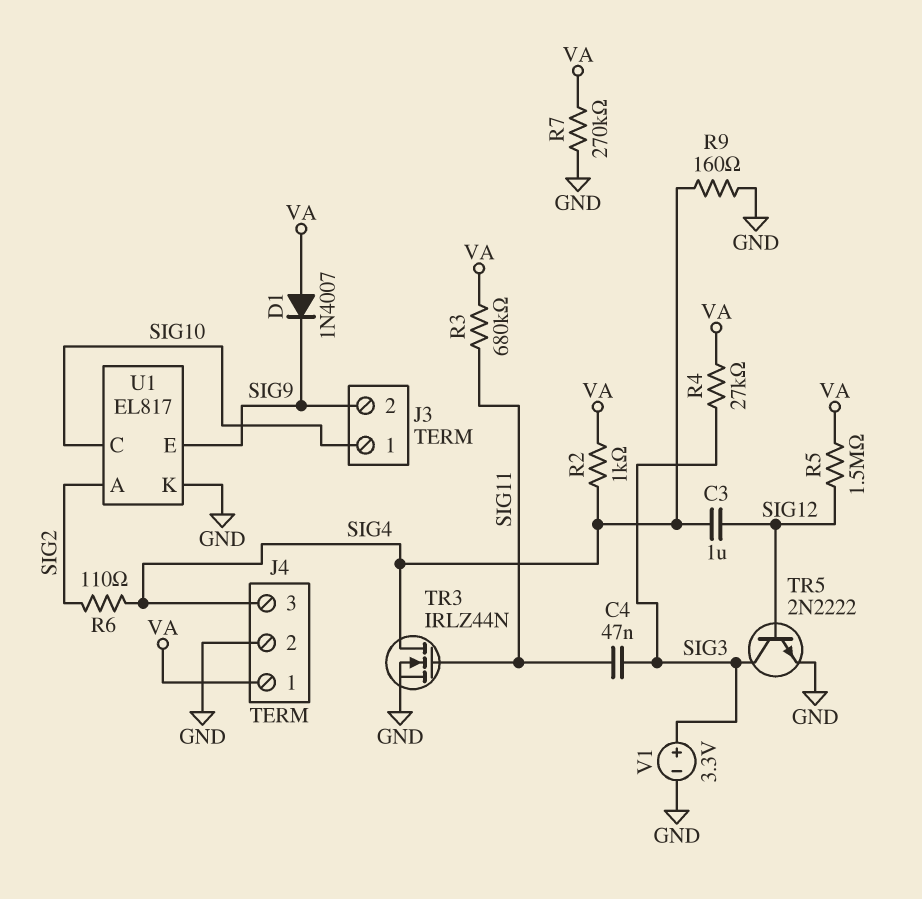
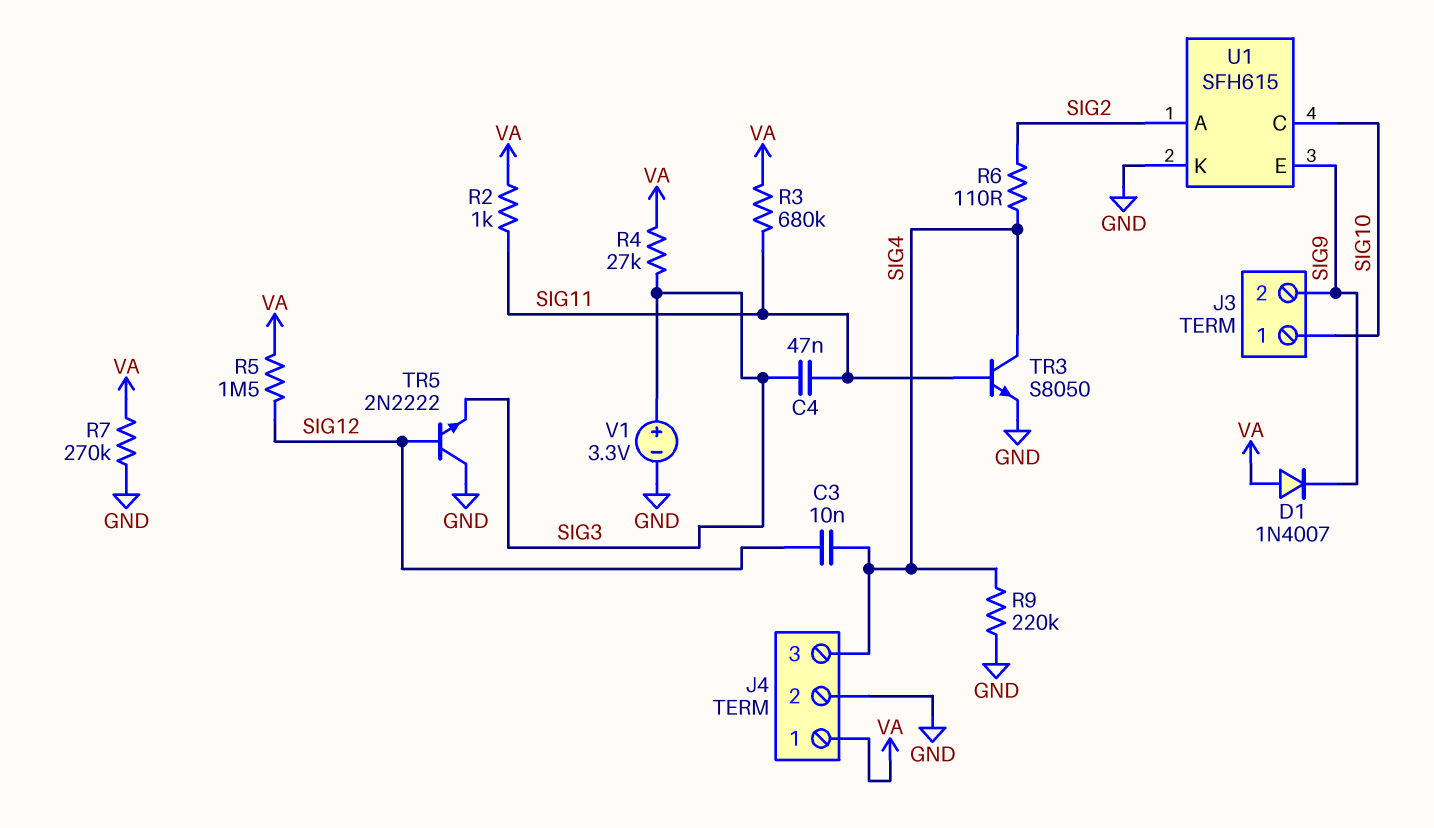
C3: 1uF (SIG4, SIG12) -> 10nF (SIG4, SIG12)
R2: 1k (SIG4, VA) -> 1k (SIG11, VA)
R9: 160 (GND, SIG4) -> 220k (GND, SIG4)
TR3: NMOS IRLZ44N (G SIG11, D SIG4, S GND) -> NPN S8050 (B SIG11, C SIG4, E GND)
TR5: NPN 2N2222 (B SIG12, C SIG3, E GND) -> NPN 2N2222 (B SIG12, C GND, E SIG3)
U1: EL817 -> SFH615

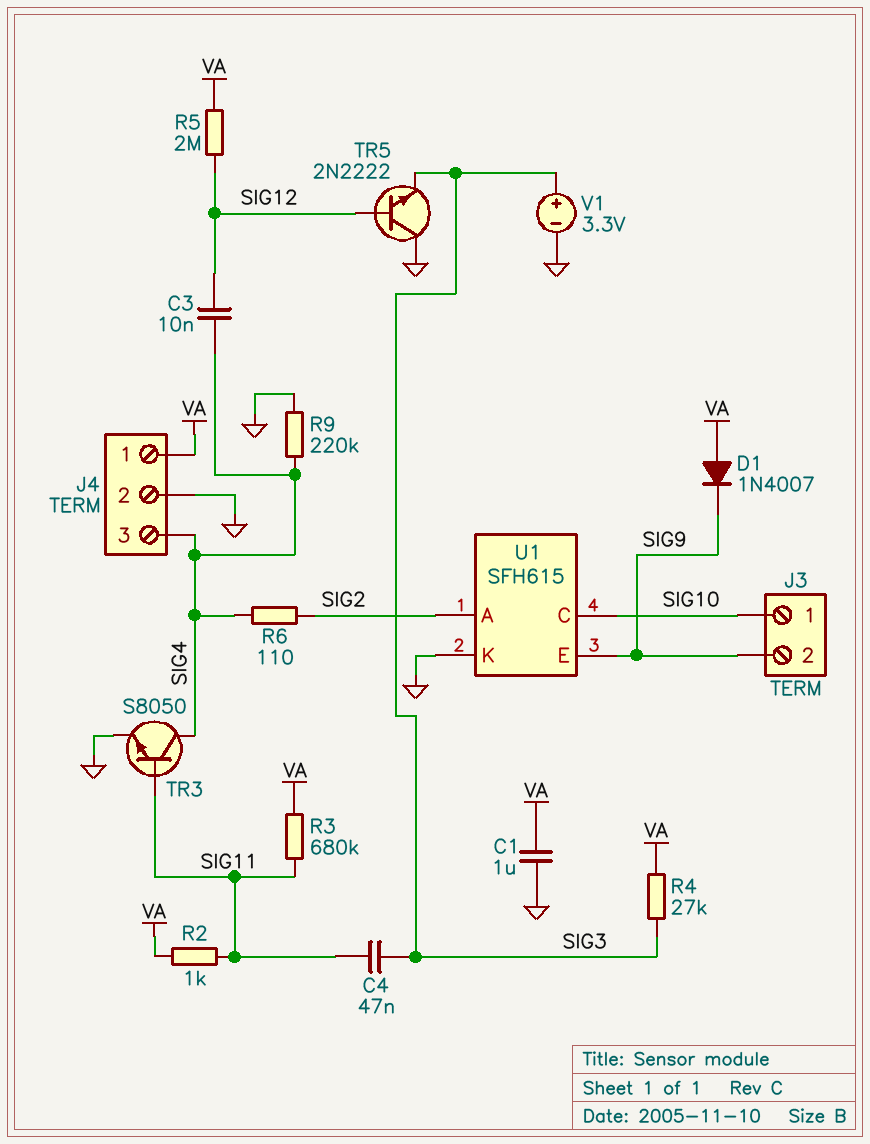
C1: none -> 1uF (GND, VA)
R5: 1.5M (SIG12, VA) -> 2M (SIG12, VA)
R7: 270k (GND, VA) -> none

